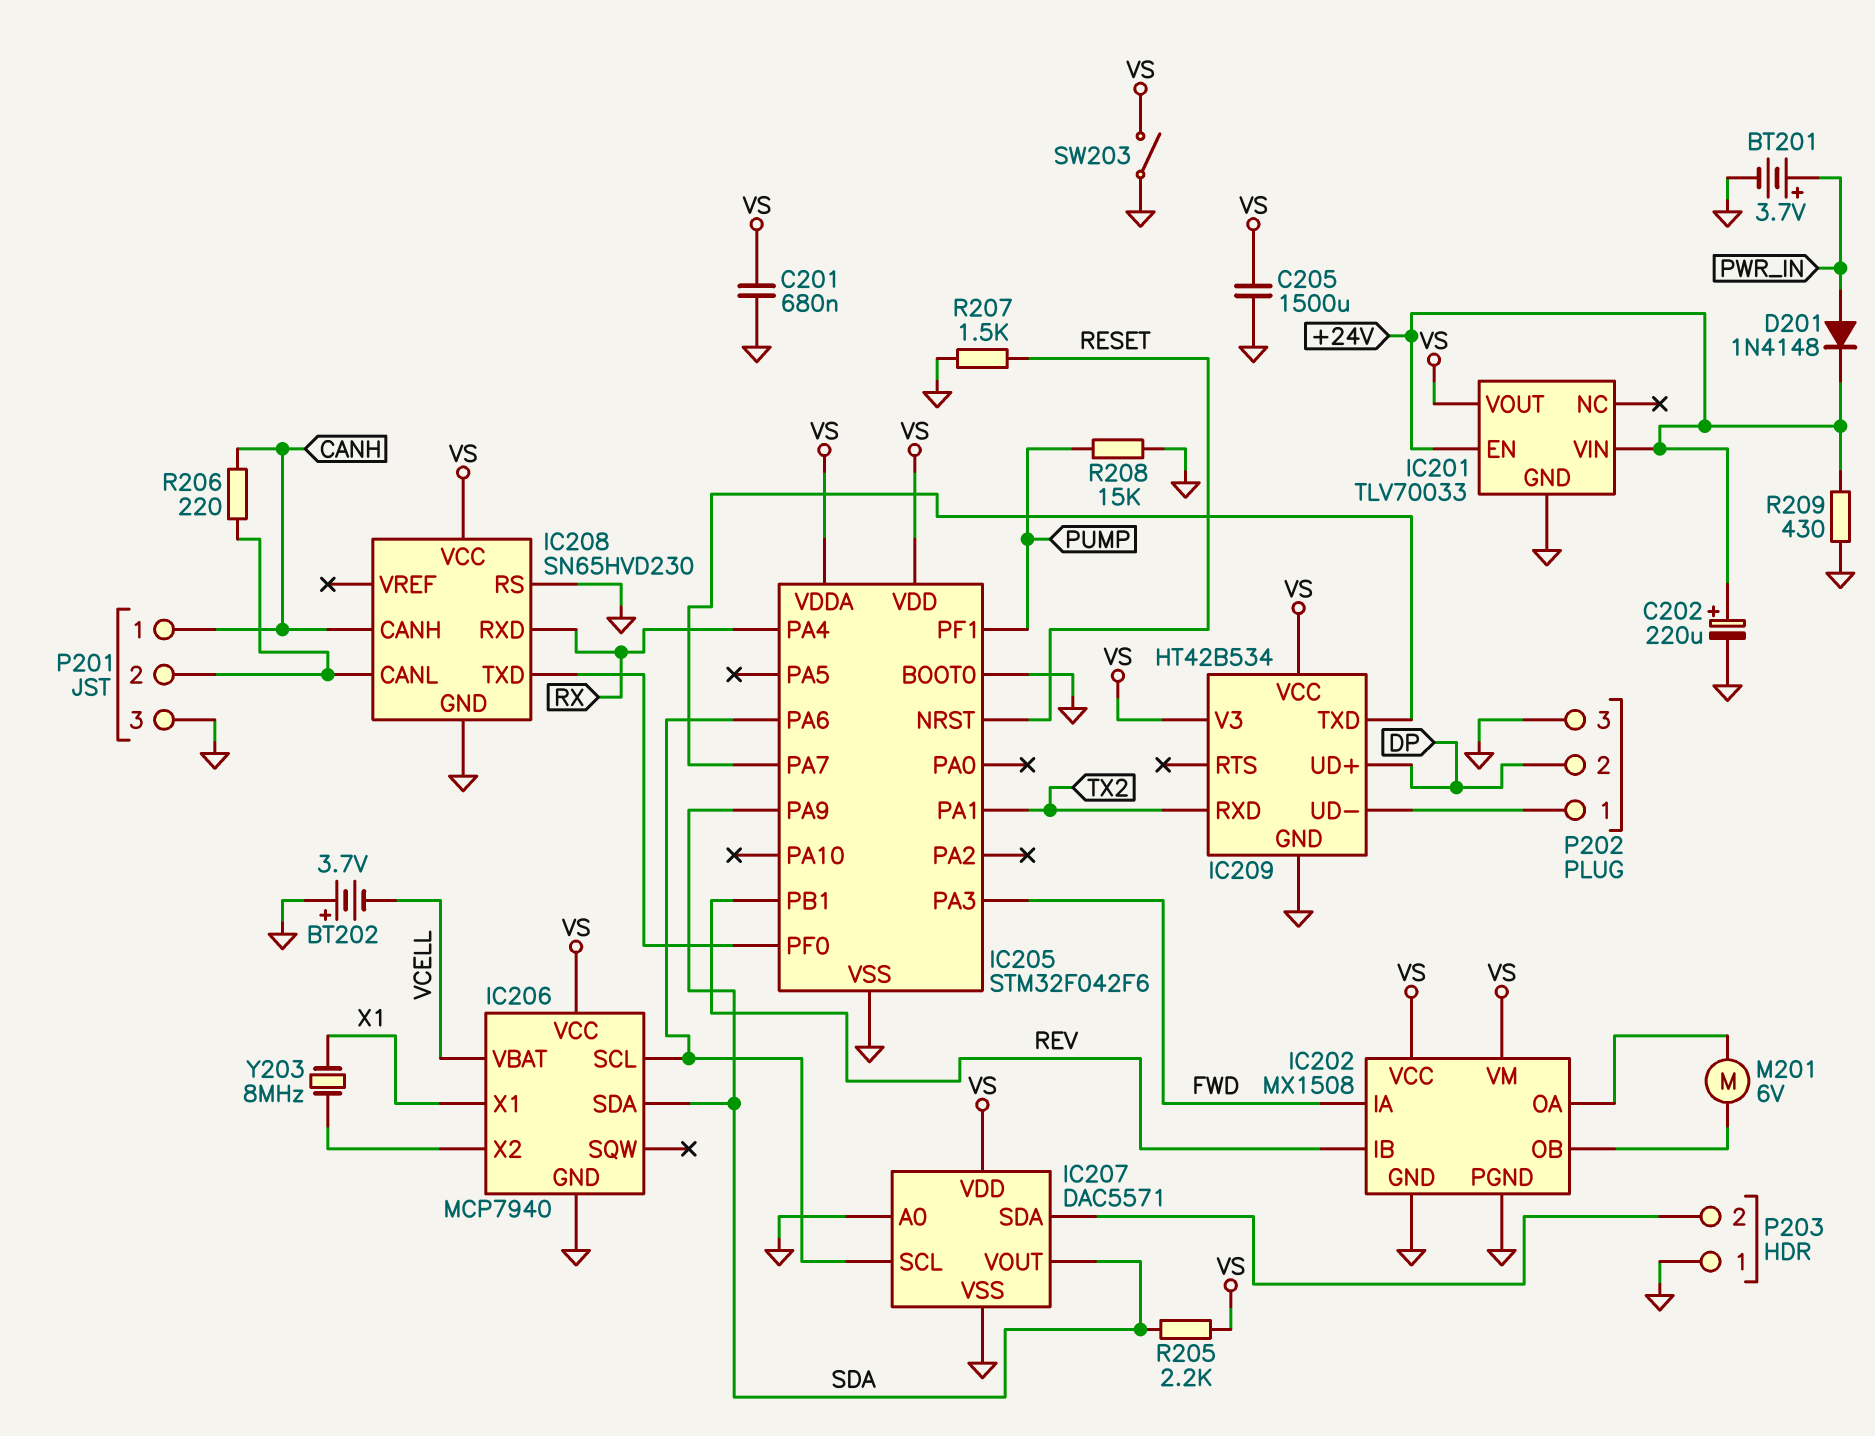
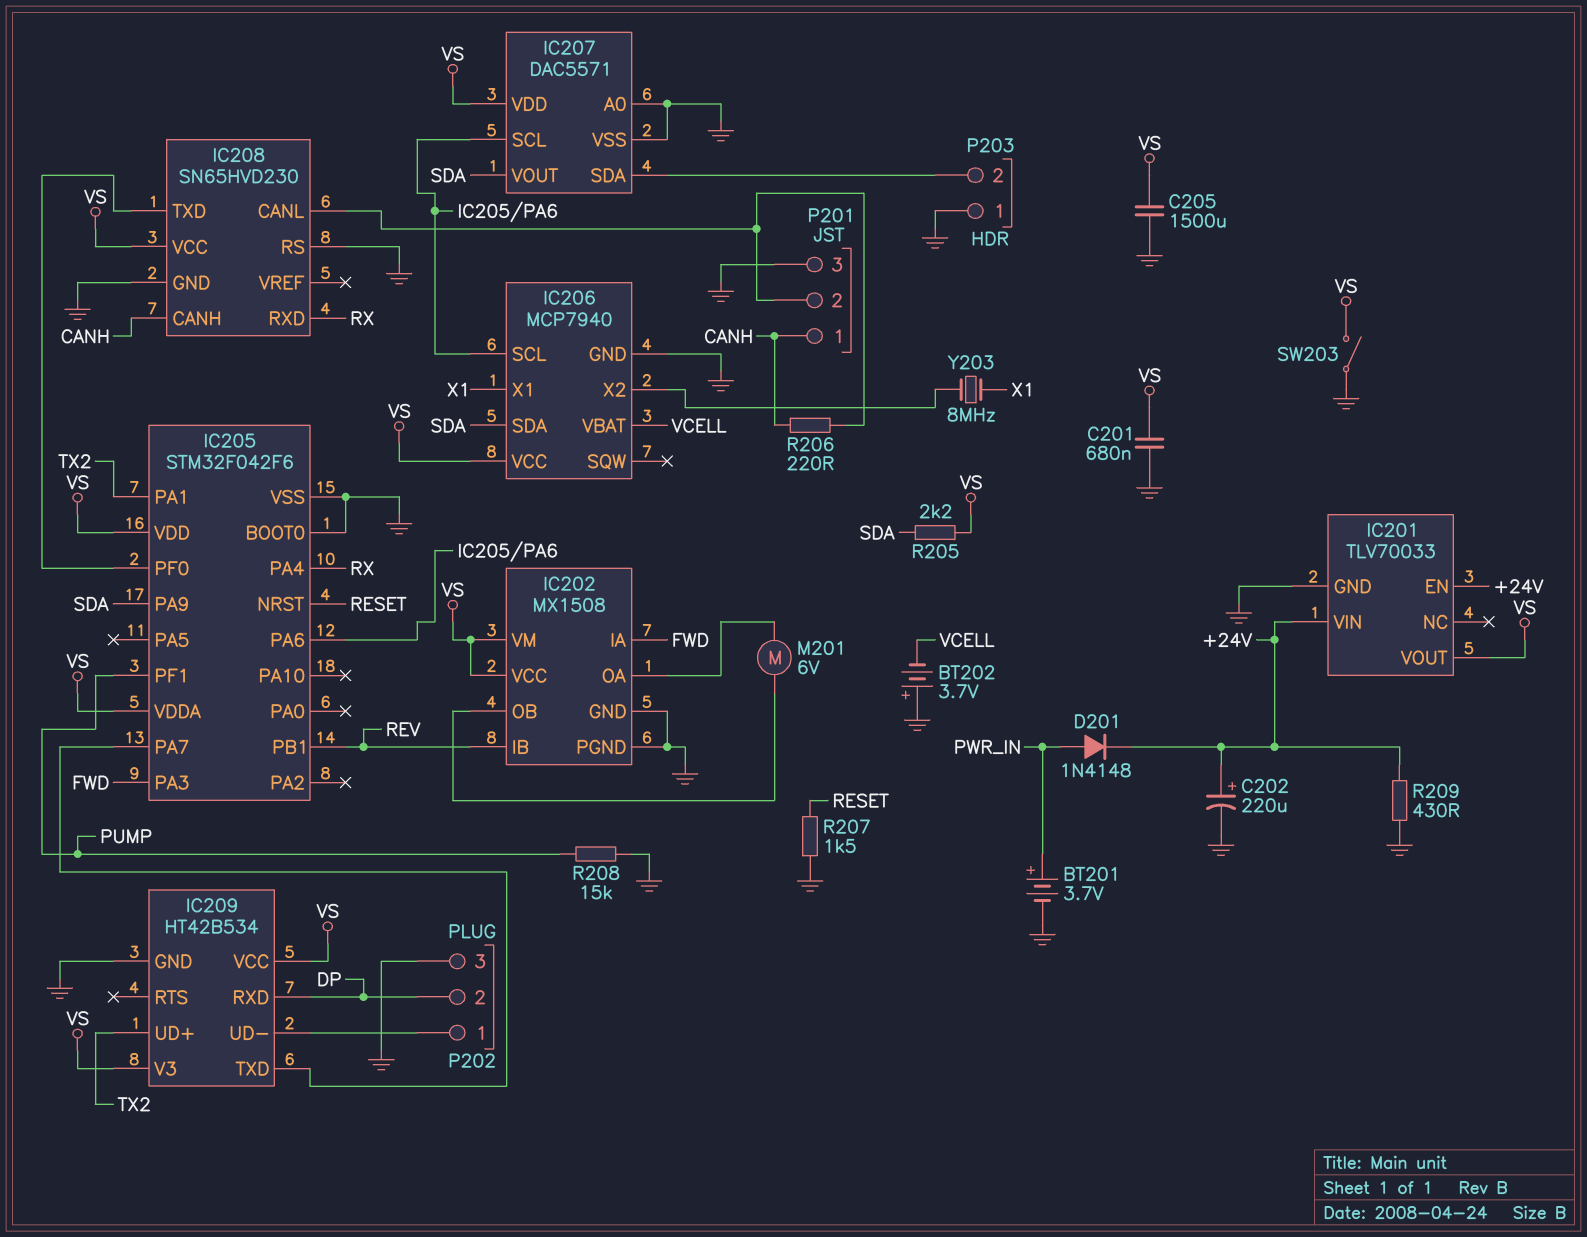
IC209 pin RXD: TX2 -> DP
IC209 pin UD+: DP -> TX2

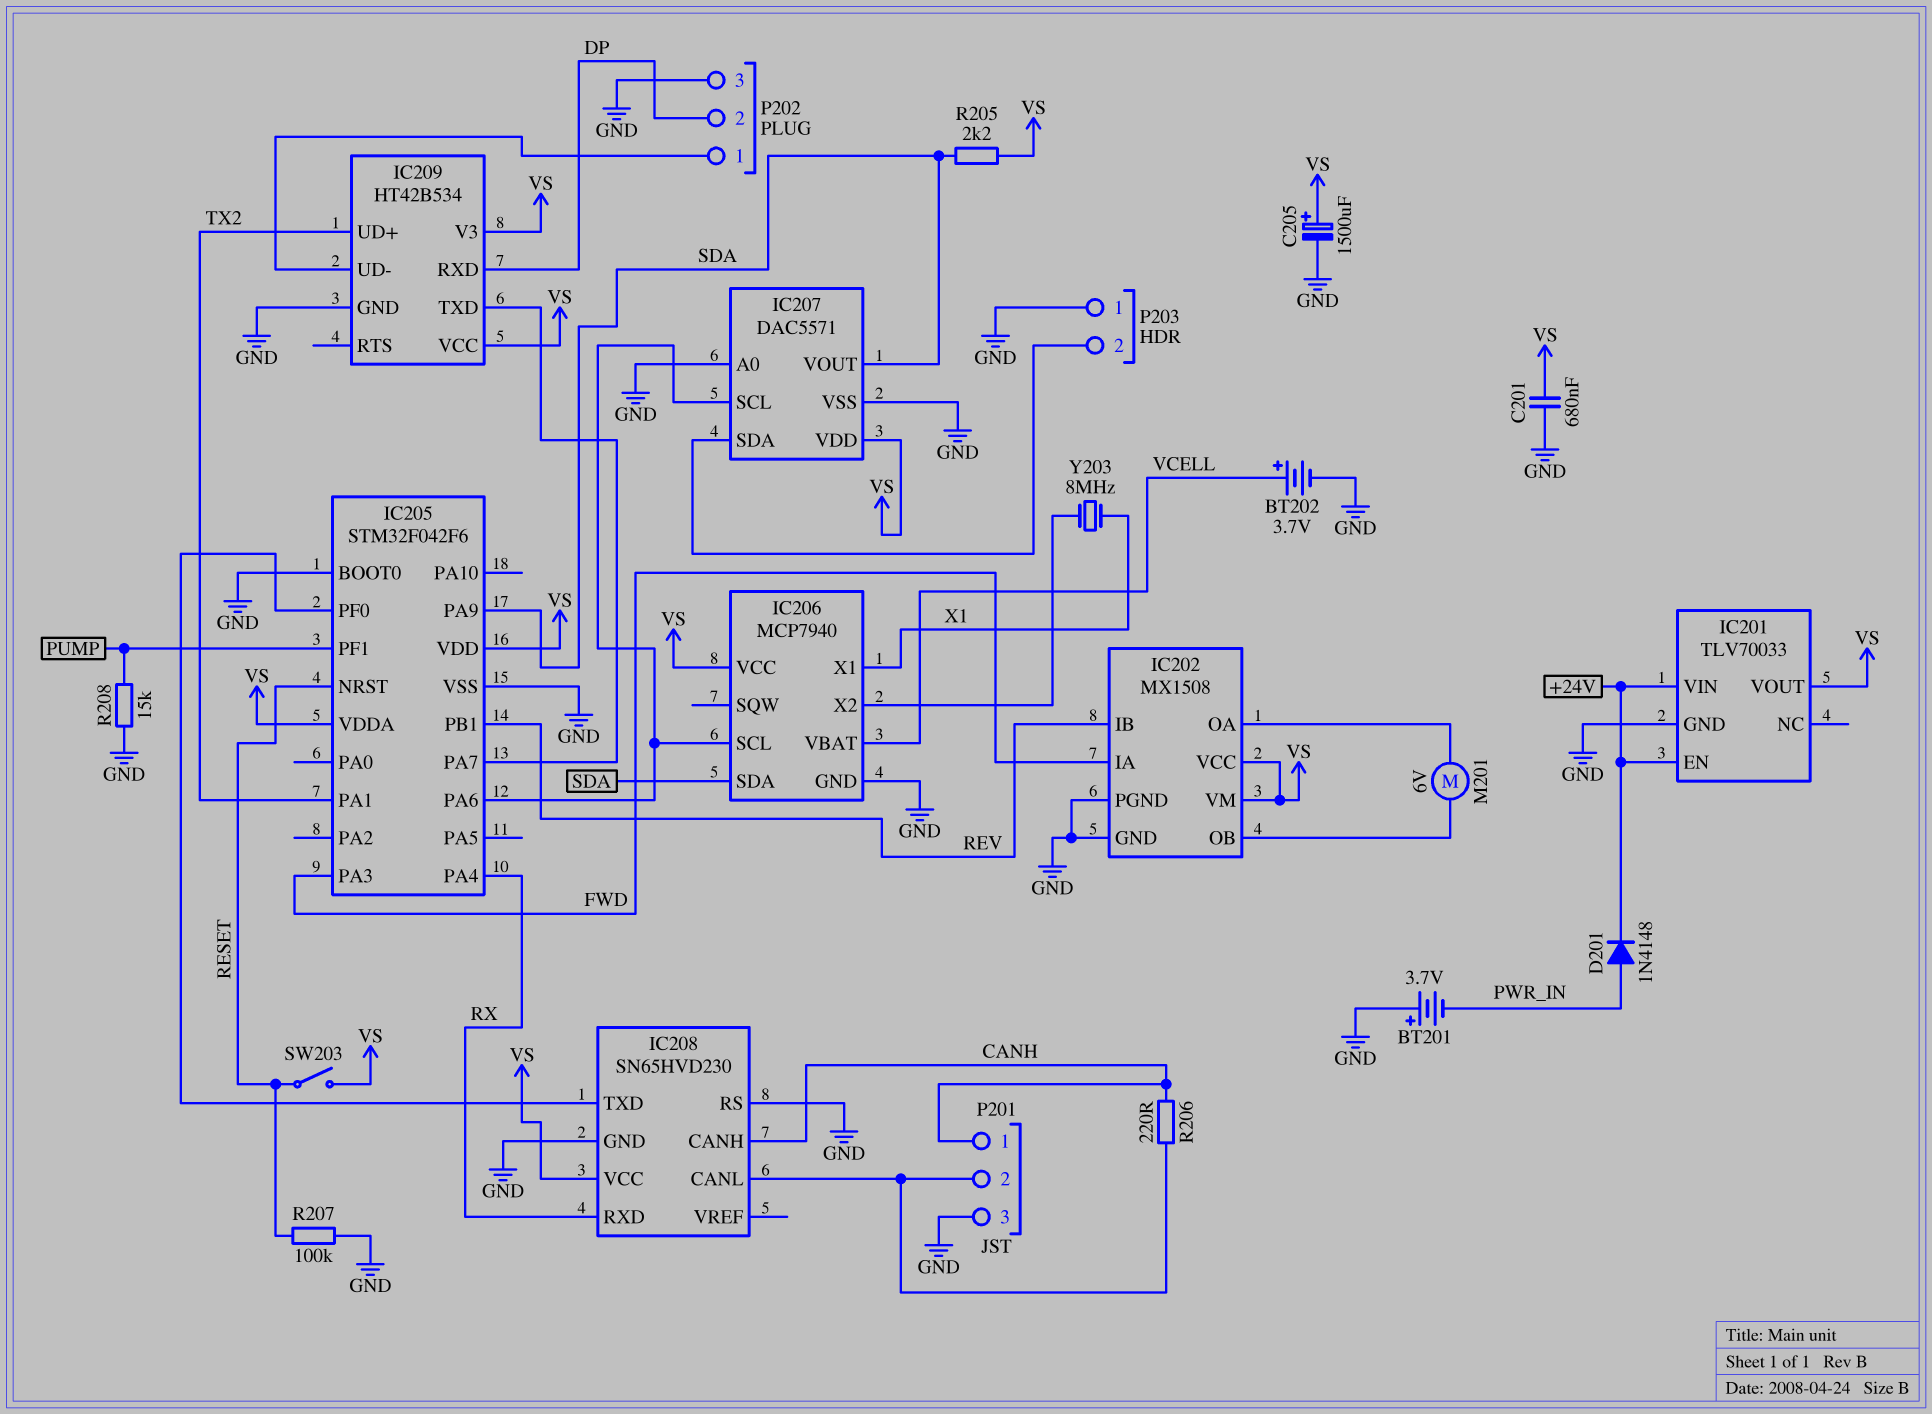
BT201: 3.7V (plus PWR_IN, minus GND) -> 3.7V (plus GND, minus PWR_IN)
BT202: 3.7V (plus GND, minus VCELL) -> 3.7V (plus VCELL, minus GND)
C202: 220uF (plus +24V, minus GND) -> none
C205: 1500uF (GND, VS) -> 1500uF (plus VS, minus GND)
R207: 1.5k (GND, RESET) -> 100k (GND, RESET)
R209: 430 (+24V, GND) -> none
SW203: switch (GND, VS) -> switch (RESET, VS)

